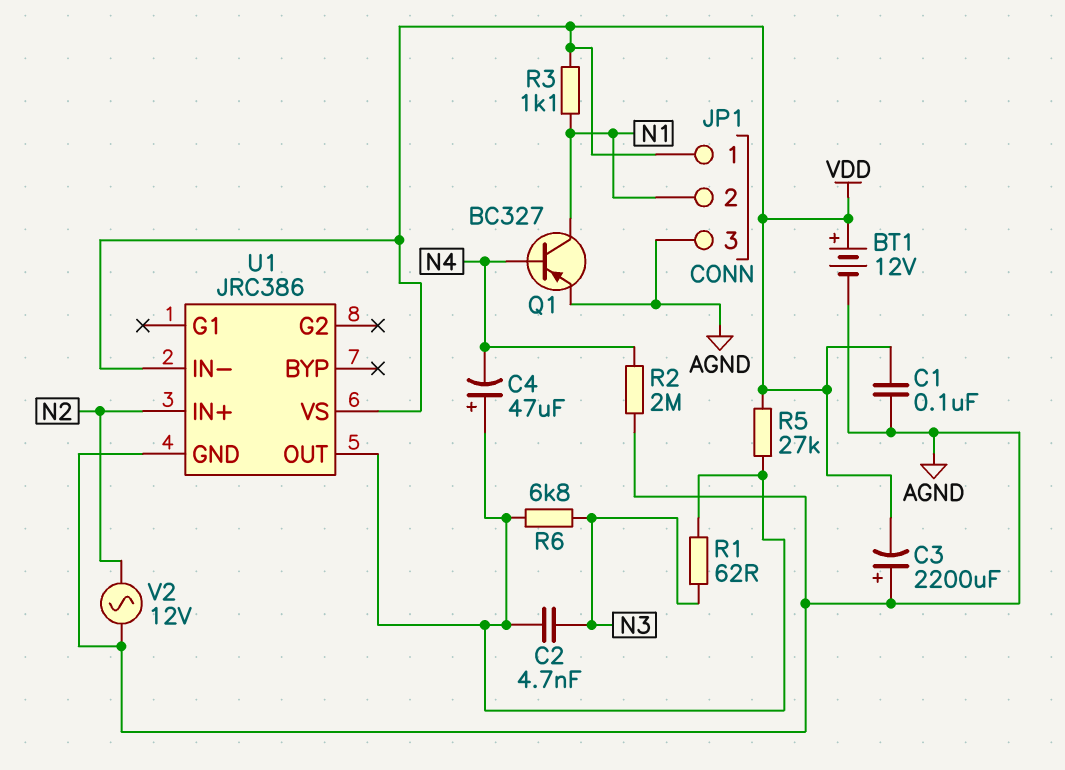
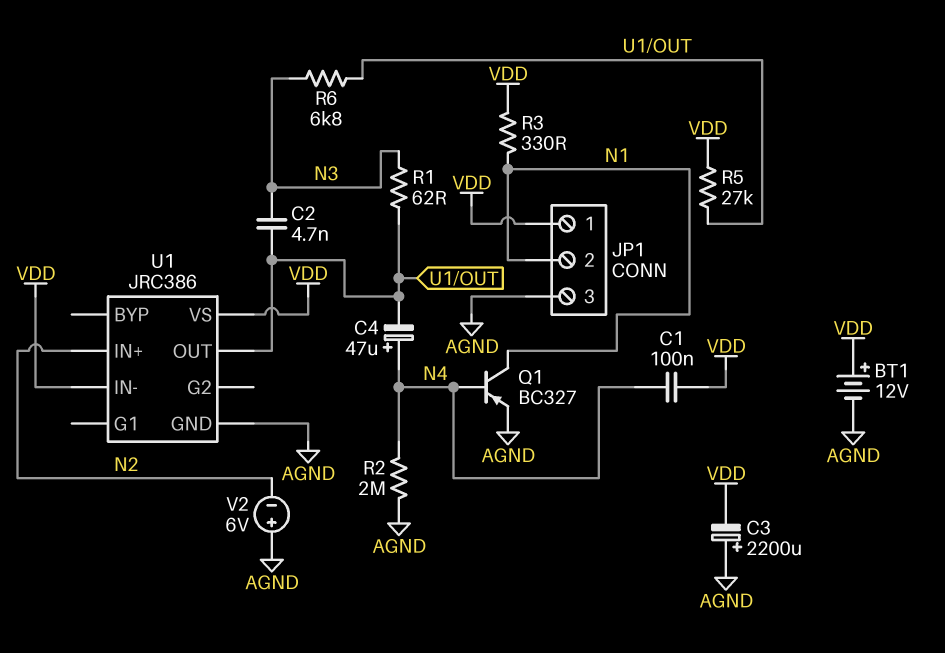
C1: 100nF (AGND, VDD) -> 100nF (N4, VDD)
C4: 47uF (plus U1/OUT, minus N4) -> 47uF (plus N4, minus U1/OUT)
R3: 1.1k (N1, VDD) -> 330 (N1, VDD)
V2: AC 12V (AGND, N2) -> 6V (plus AGND, minus N2)

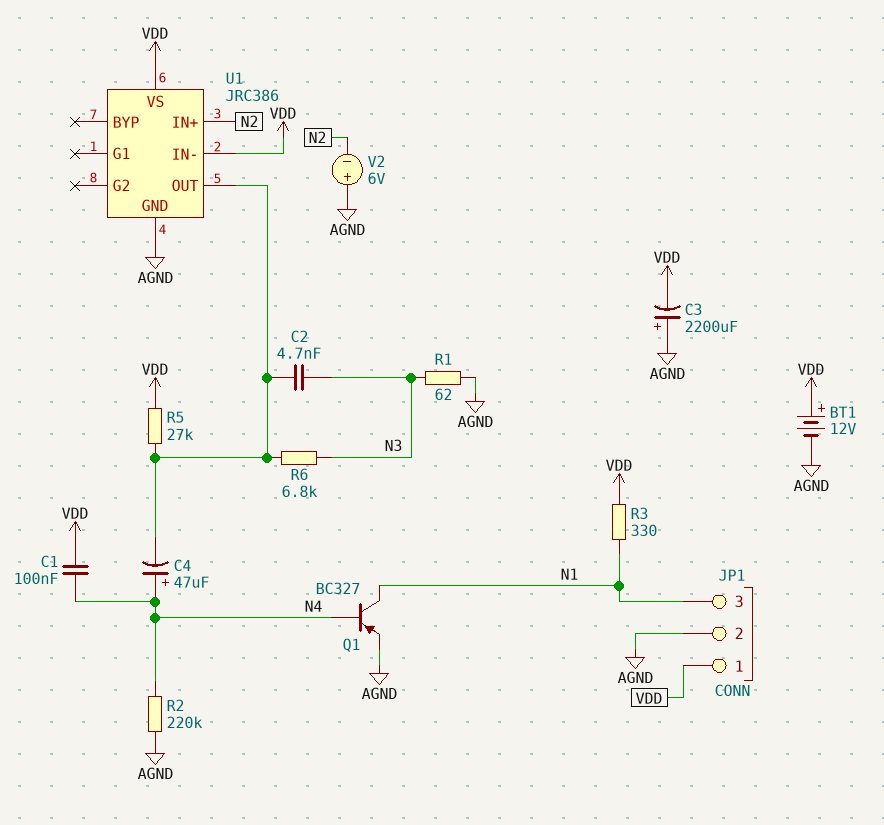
JP1 pin 2: N1 -> AGND
JP1 pin 3: AGND -> N1
R1: 62 (N3, U1/OUT) -> 62 (AGND, N3)
R2: 2M (AGND, N4) -> 220k (AGND, N4)

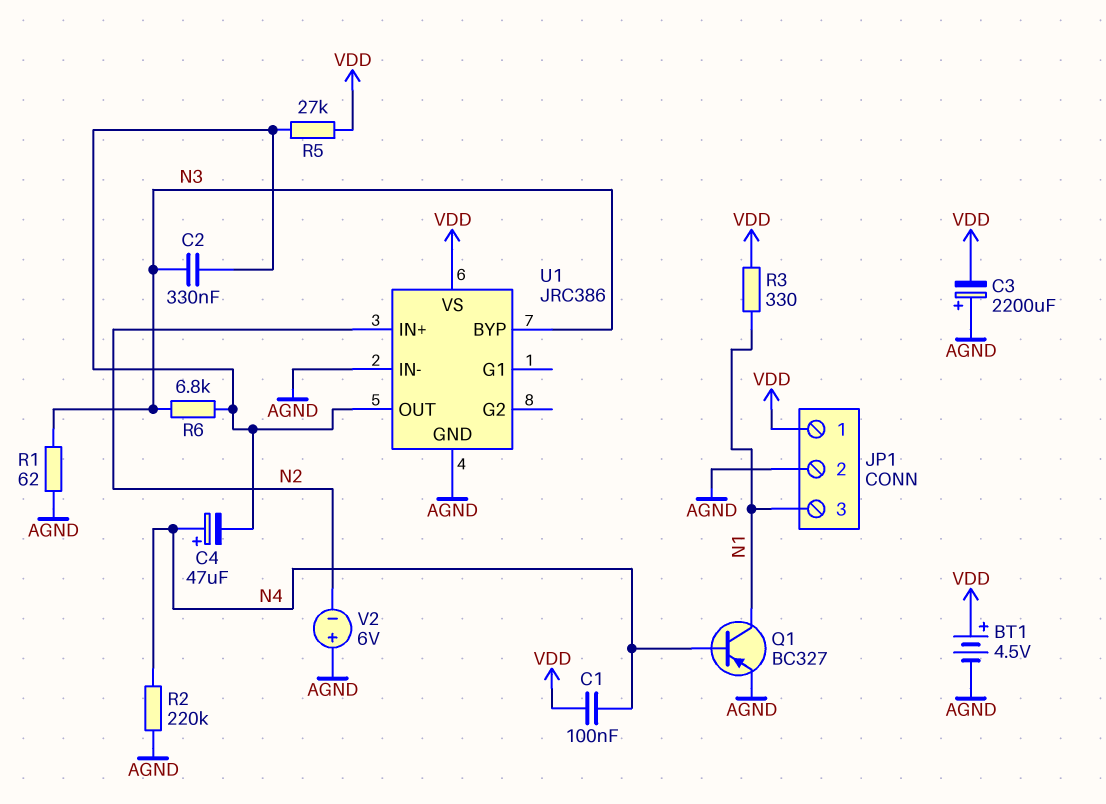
BT1: 12V (plus VDD, minus AGND) -> 4.5V (plus VDD, minus AGND)
C2: 4.7nF (N3, U1/OUT) -> 330nF (N3, U1/OUT)
U1 pin BYP: none -> N3
U1 pin IN-: VDD -> AGND

